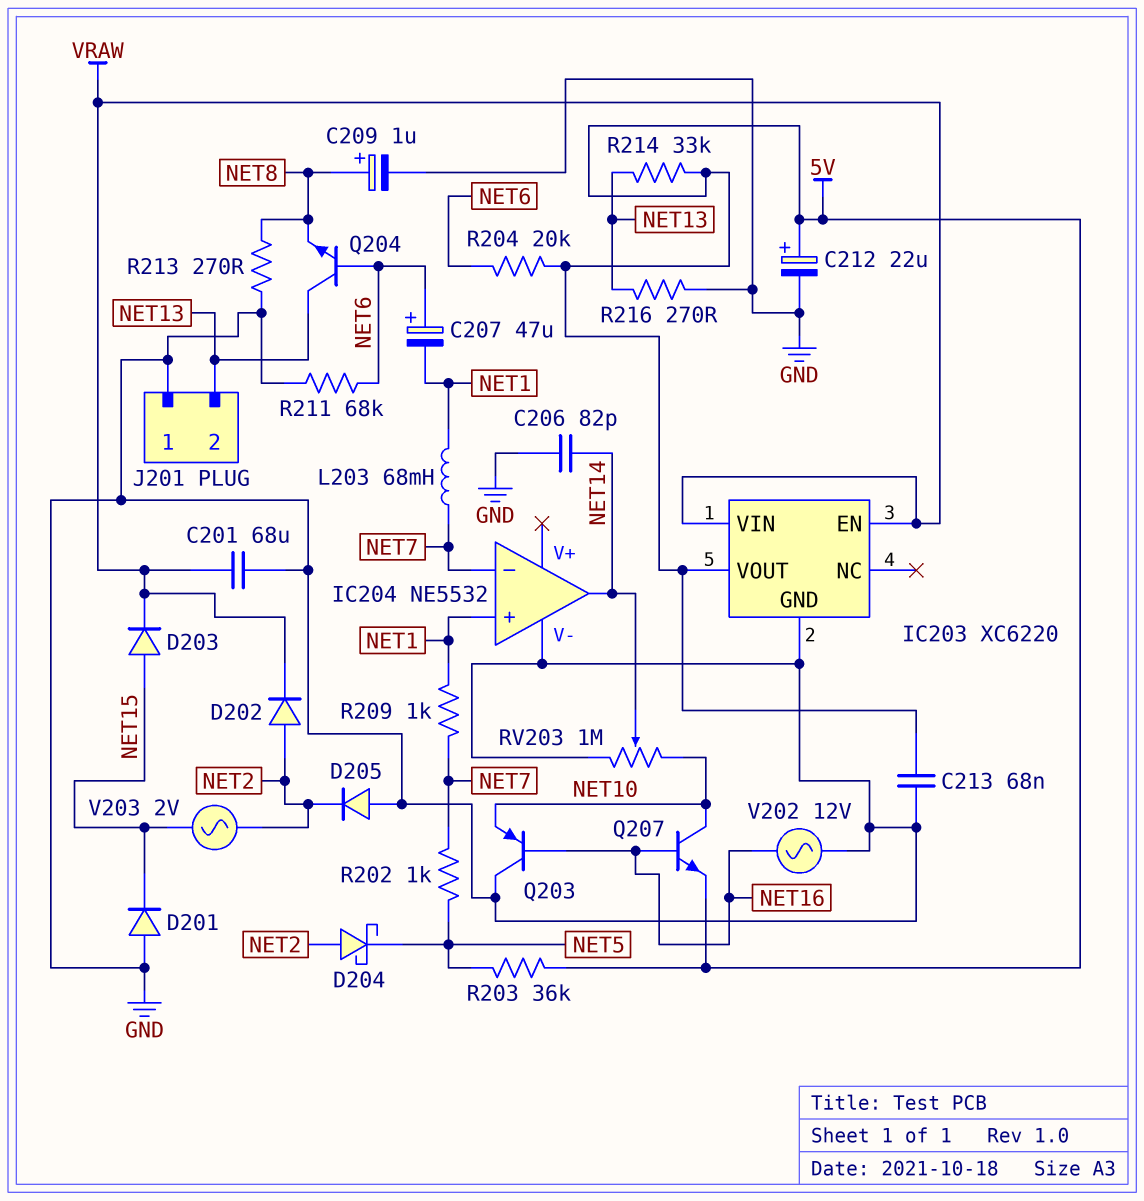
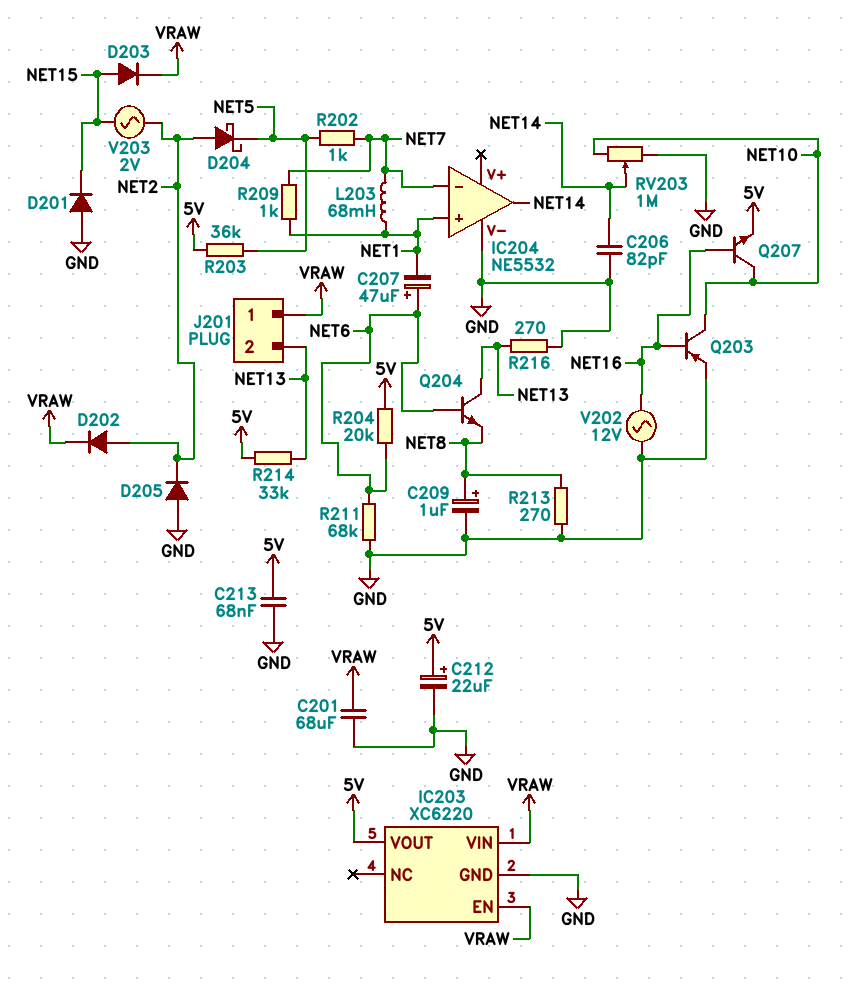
J201 pin 1: GND -> VRAW
Q203: PNP (B NET16, C GND, E NET10) -> PNP (B NET16, C NET10, E GND)

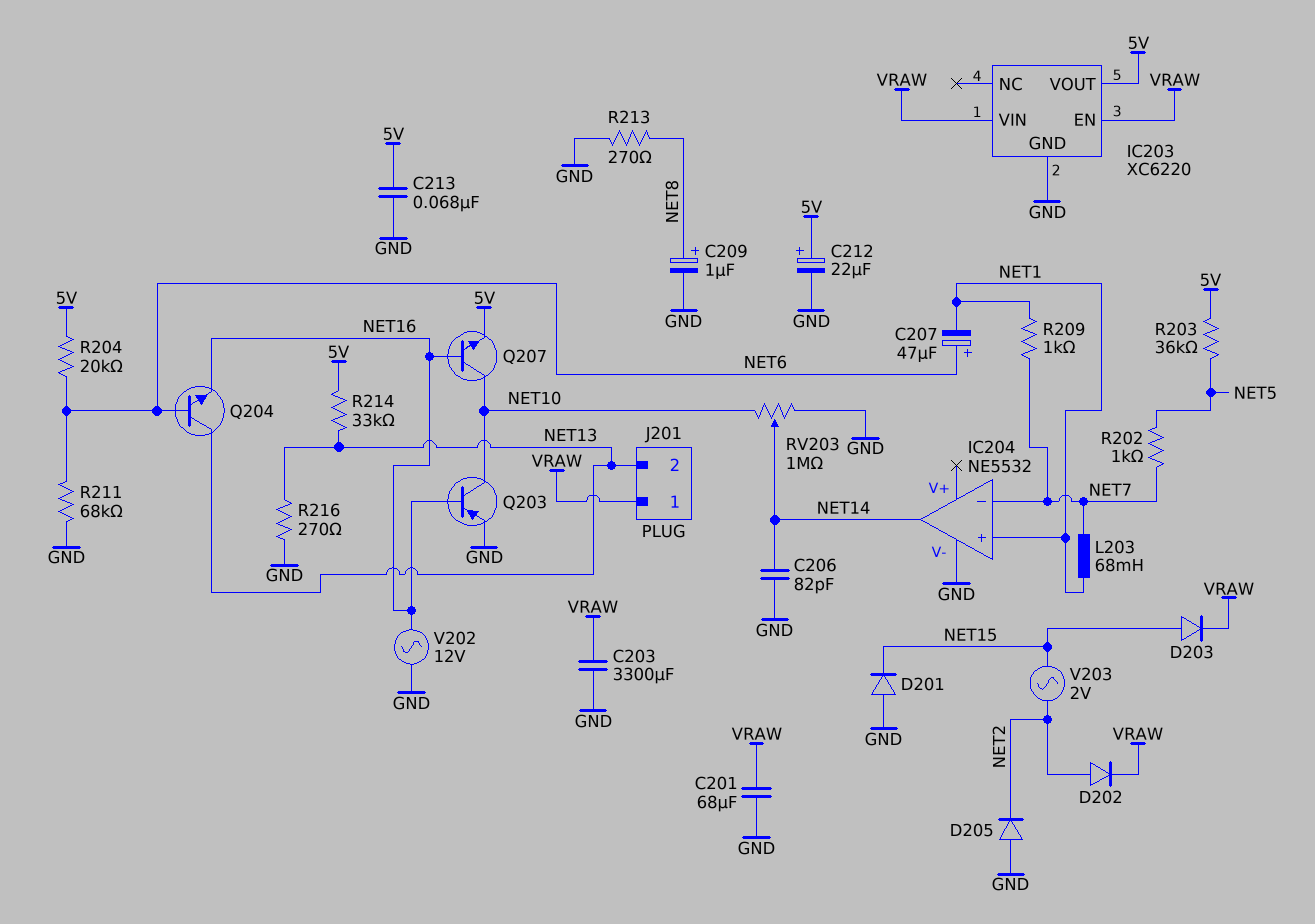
C203: none -> 3300uF (GND, VRAW)
D204: schottky (A NET2, K NET5) -> none
Q204: NPN (B NET6, C NET13, E NET8) -> NPN (B NET6, C NET13, E NET16)

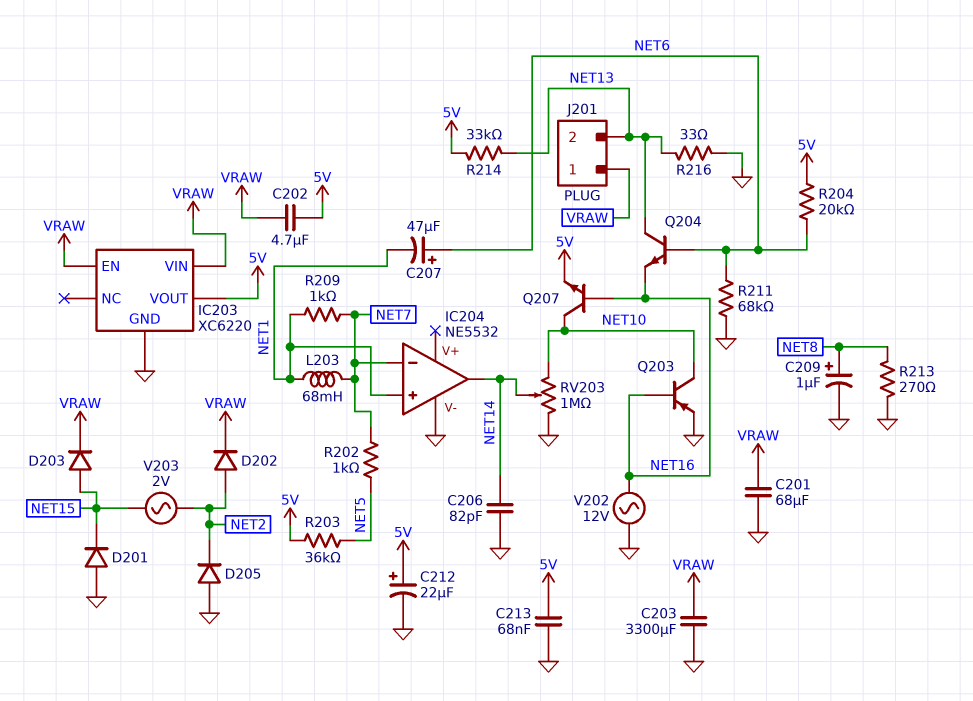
C202: none -> 4.7uF (5V, VRAW)
R216: 270 (GND, NET13) -> 33 (GND, NET13)

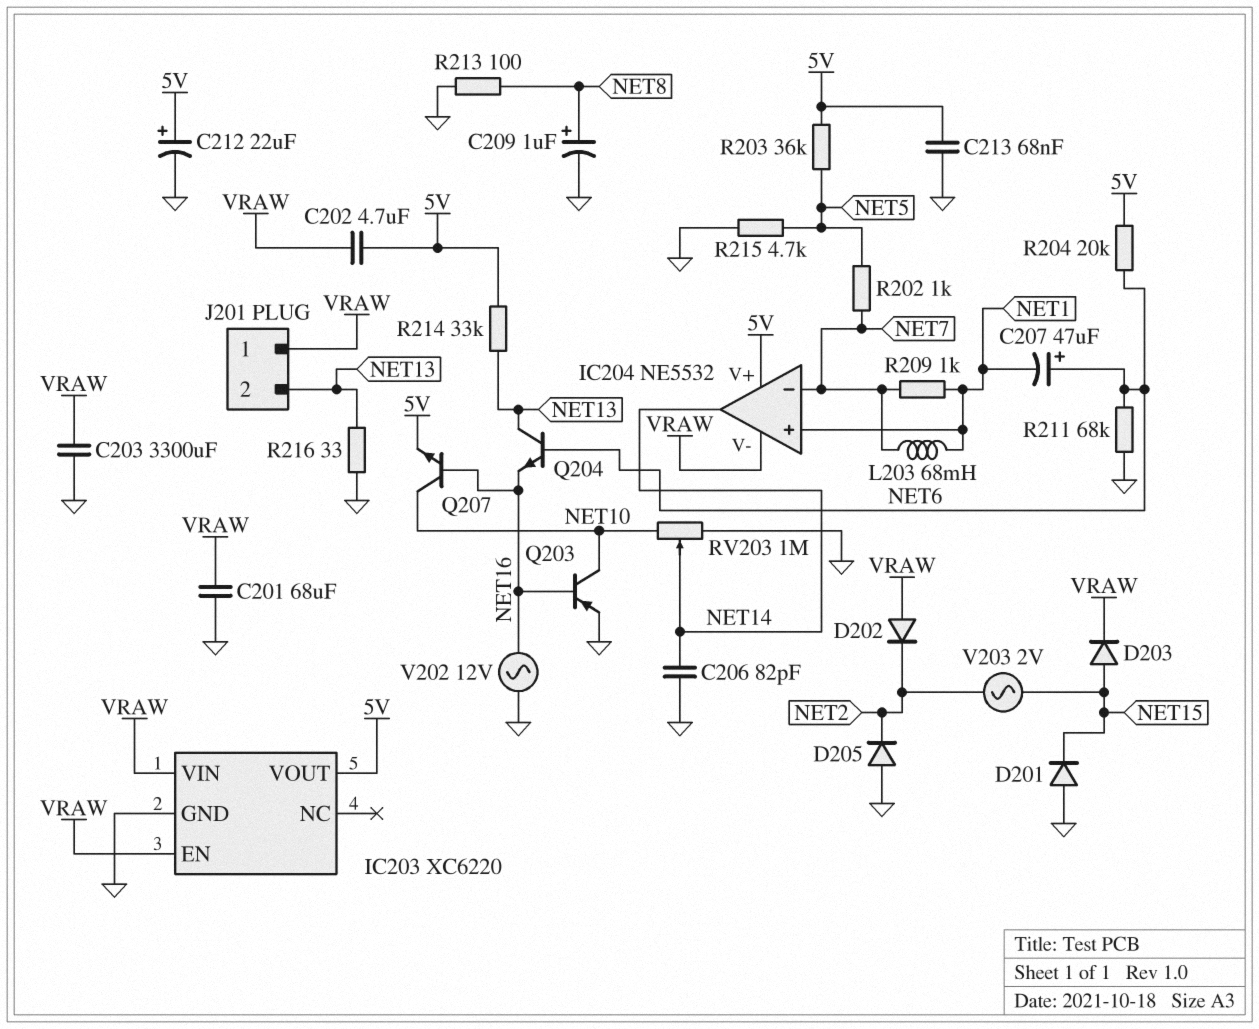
D202: diode (A NET2, K VRAW) -> diode (A VRAW, K NET2)
IC204 pin V+: none -> 5V
IC204 pin V-: GND -> VRAW
R213: 270 (GND, NET8) -> 100 (GND, NET8)
R215: none -> 4.7k (GND, NET5)

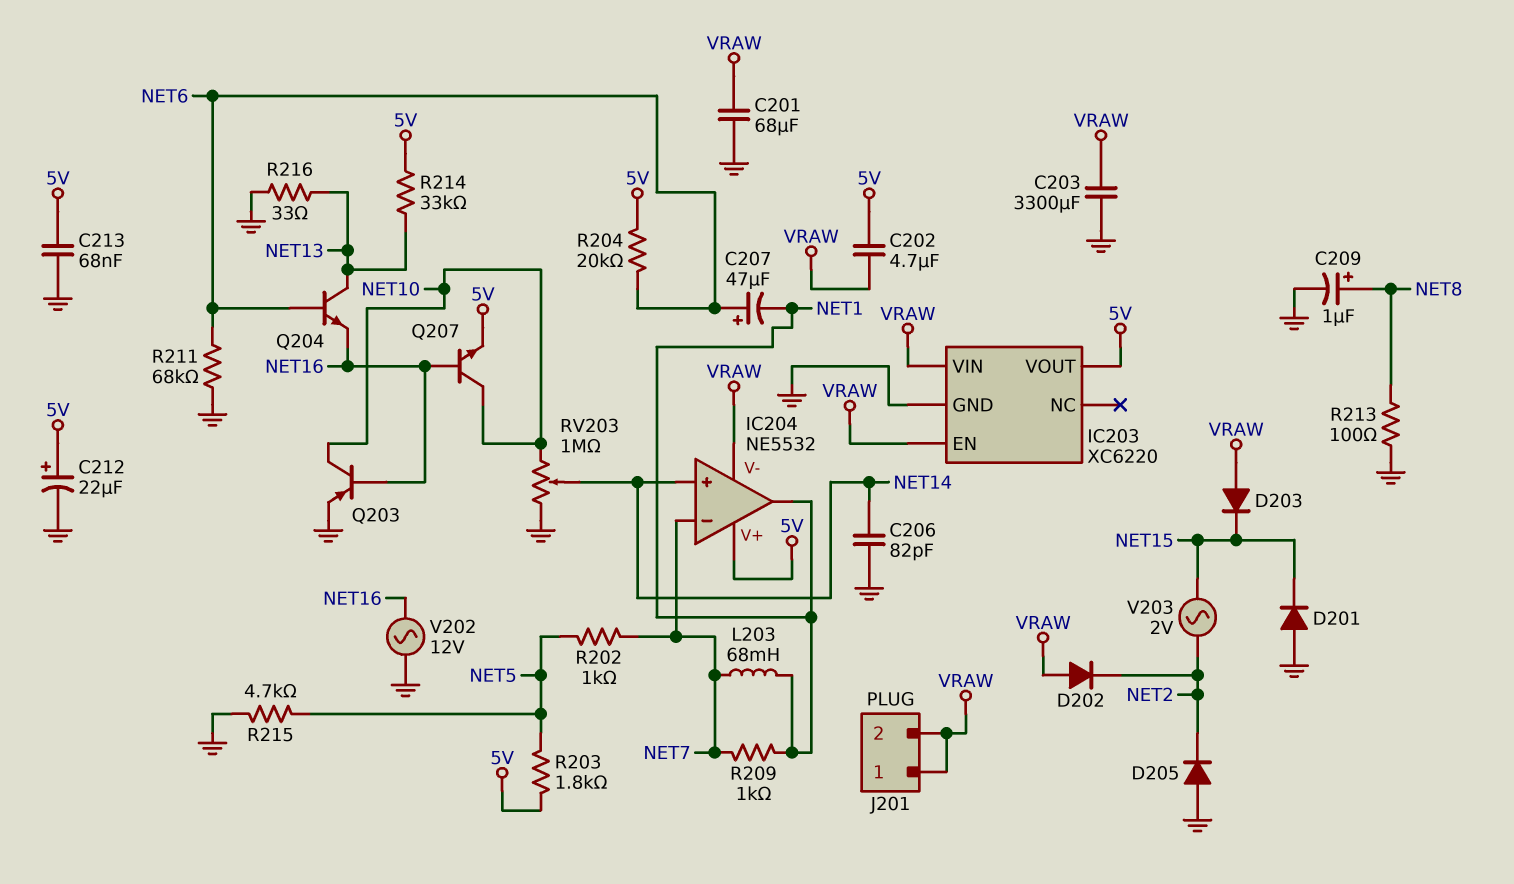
D203: diode (A NET15, K VRAW) -> diode (A VRAW, K NET15)
IC204 pin in+: NET1 -> NET14
IC204 pin out: NET14 -> NET1
J201 pin 2: NET13 -> VRAW
R203: 36k (5V, NET5) -> 1.8k (5V, NET5)

